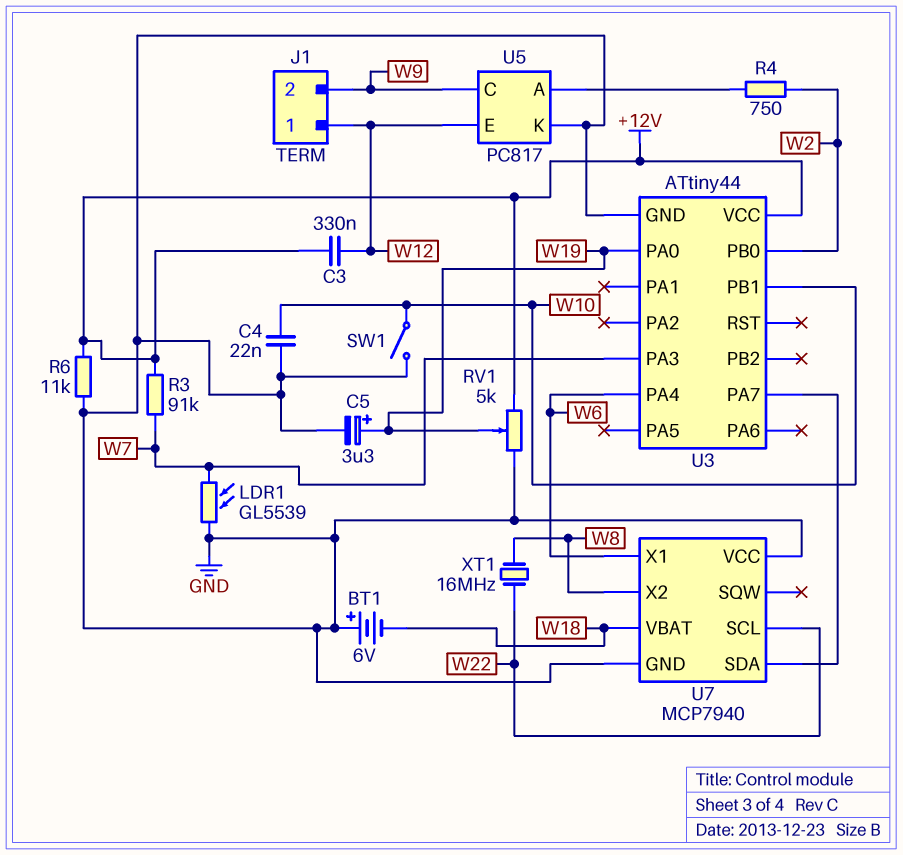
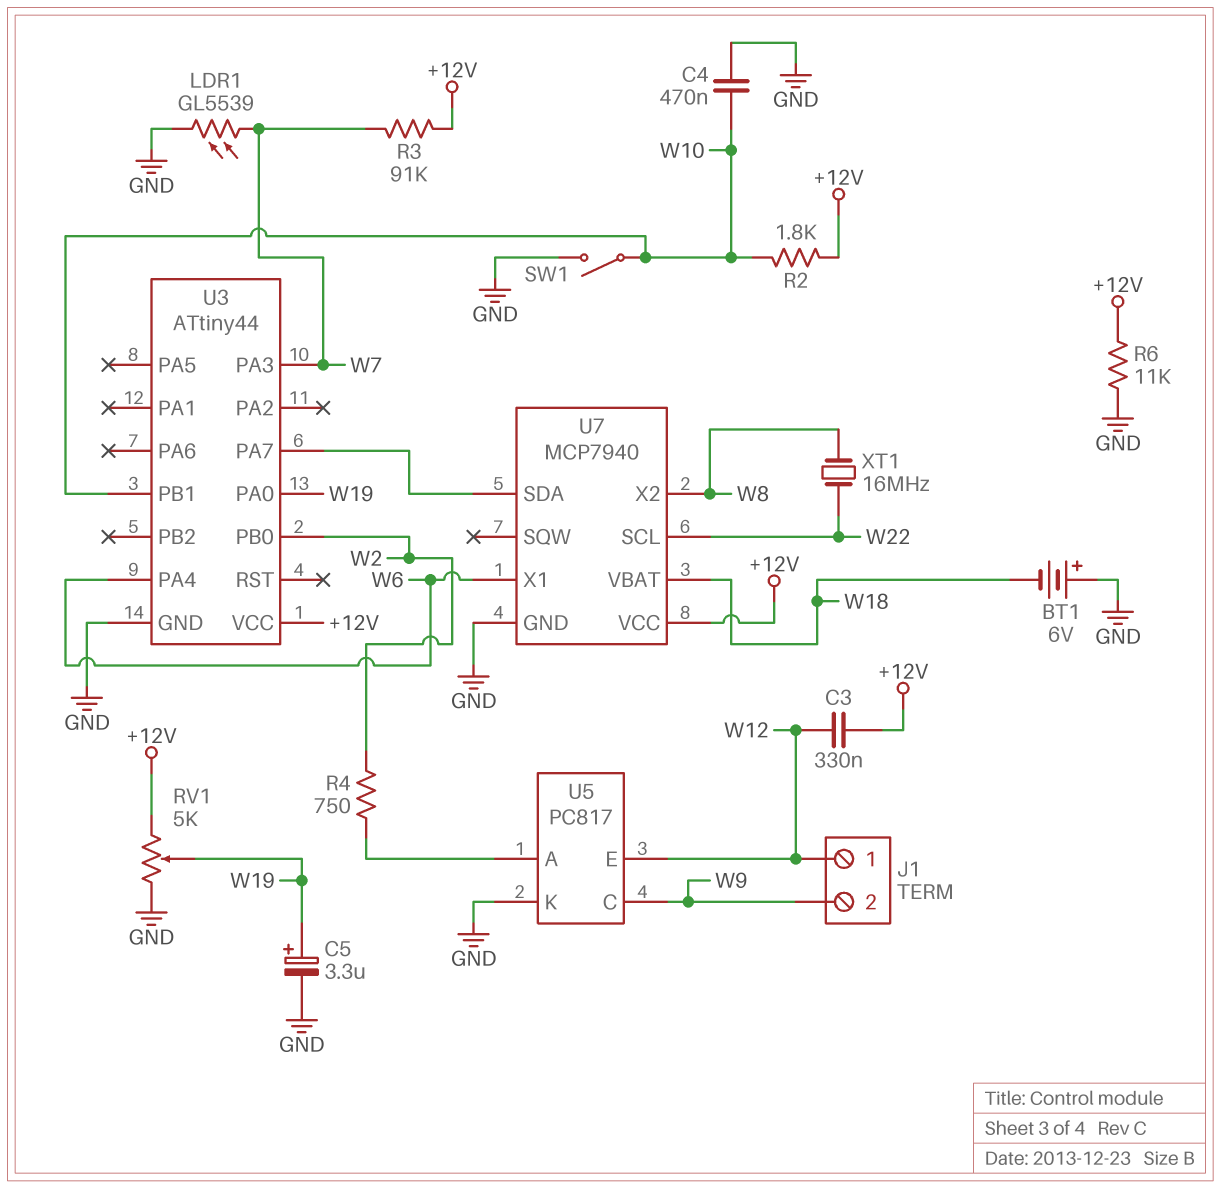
C4: 22nF (GND, W10) -> 470nF (GND, W10)
R2: none -> 1.8k (+12V, W10)
U7 pin VCC: GND -> +12V

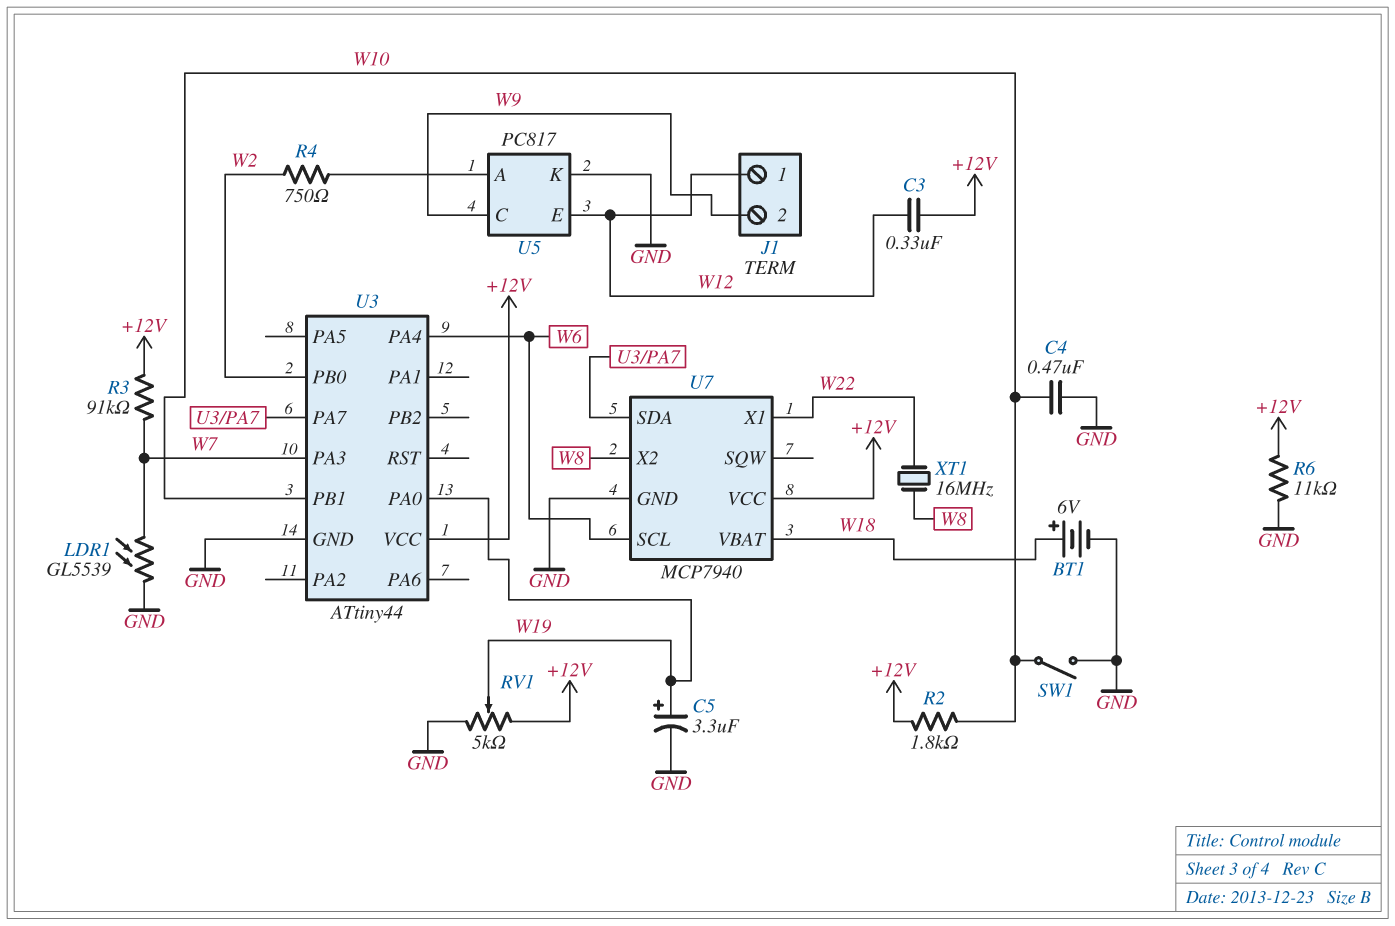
BT1: 6V (plus GND, minus W18) -> 6V (plus W18, minus GND)
U7 pin SCL: W22 -> W6
U7 pin X1: W6 -> W22

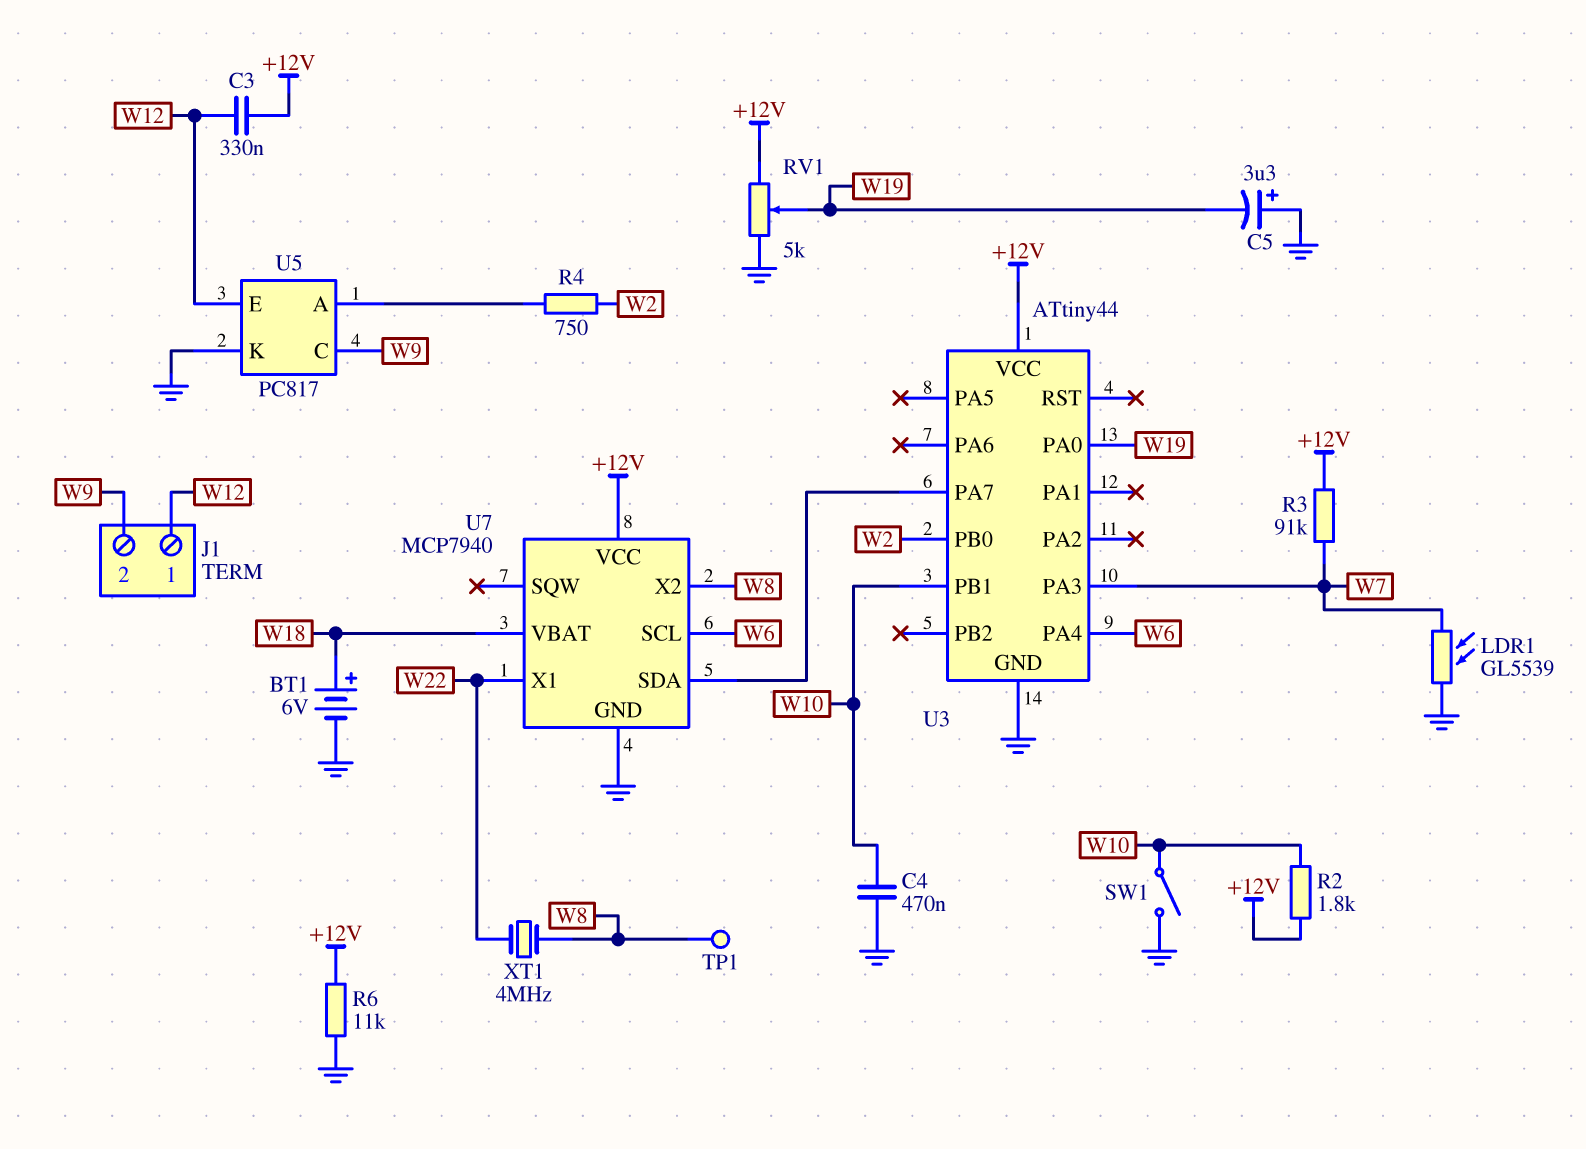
C5: 3.3uF (plus W19, minus GND) -> 3.3uF (plus GND, minus W19)
TP1: none -> test point (W8)
XT1: 16MHz (W8, W22) -> 4MHz (W8, W22)

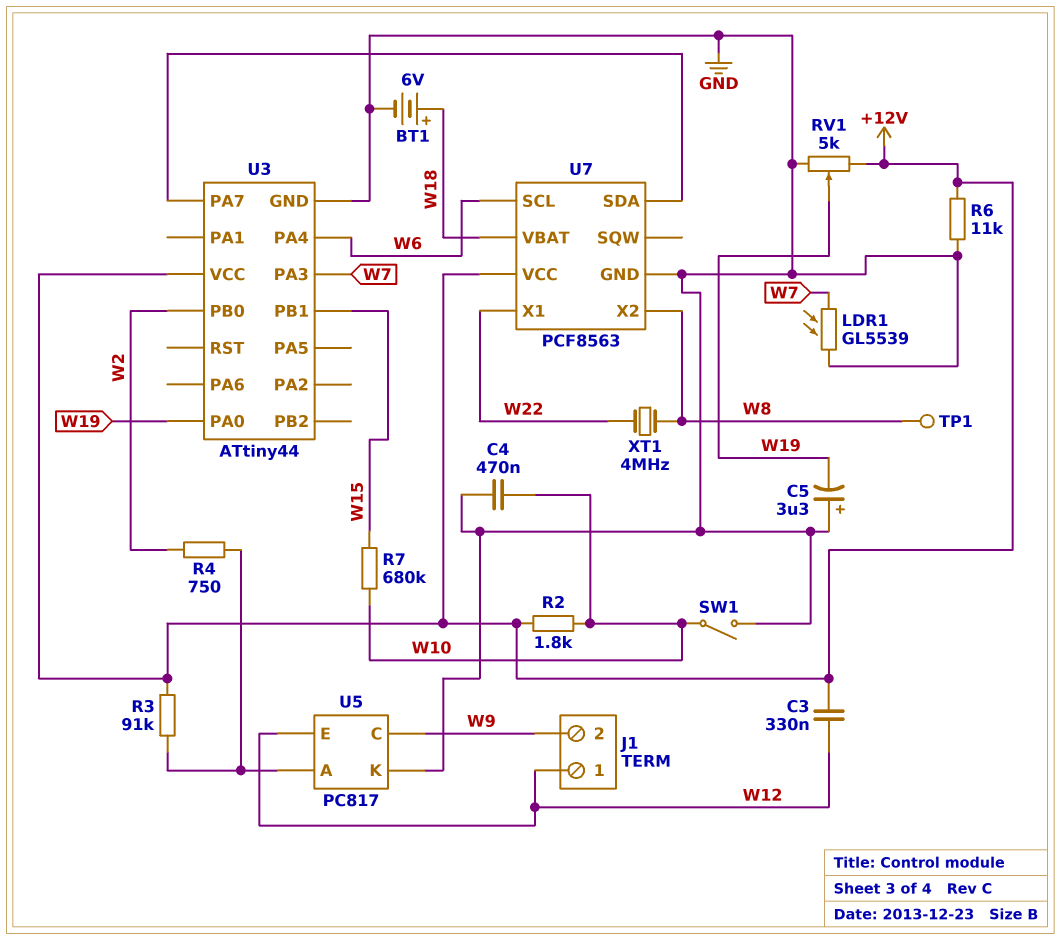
R3: 91k (+12V, W7) -> 91k (+12V, U5/A)
R7: none -> 680k (W10, W15)
U3 pin PB1: W10 -> W15
U7: MCP7940 -> PCF8563

